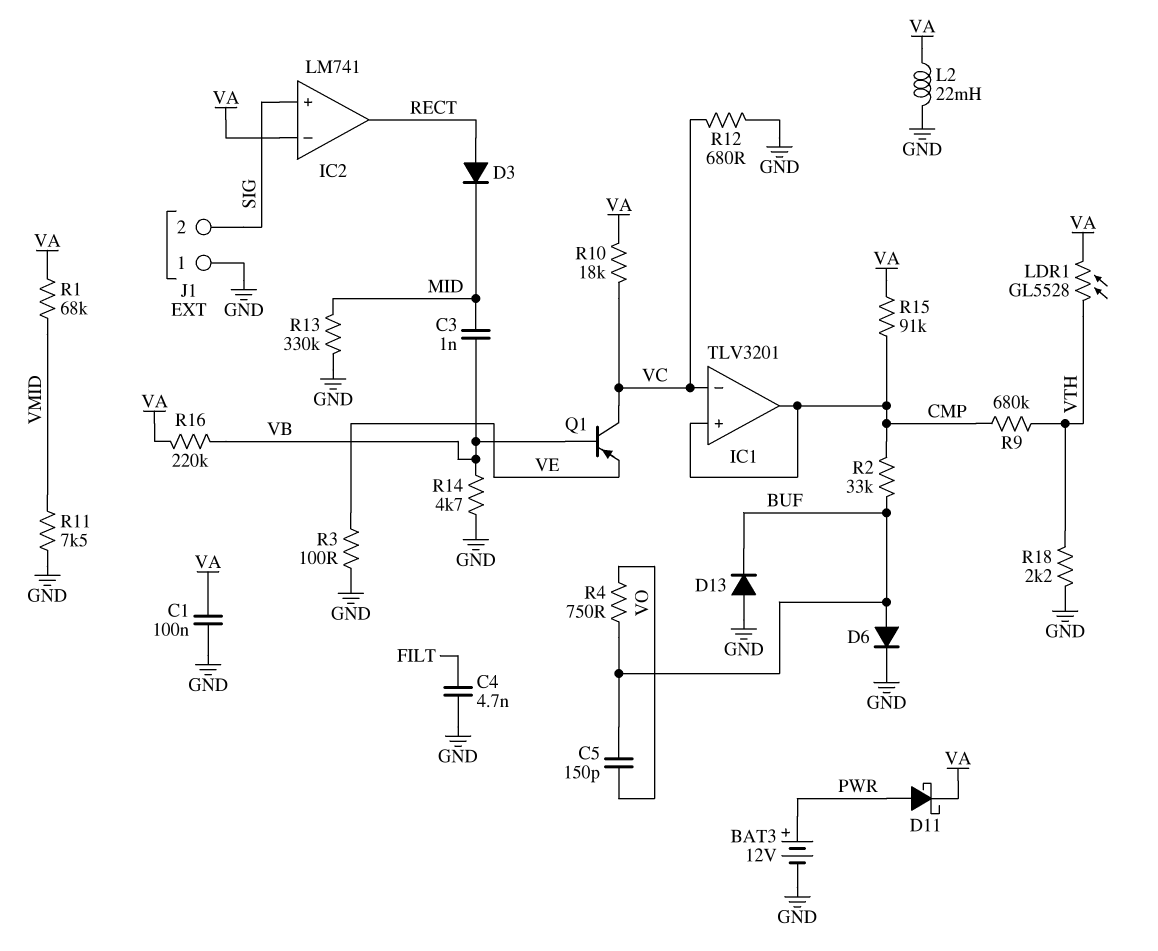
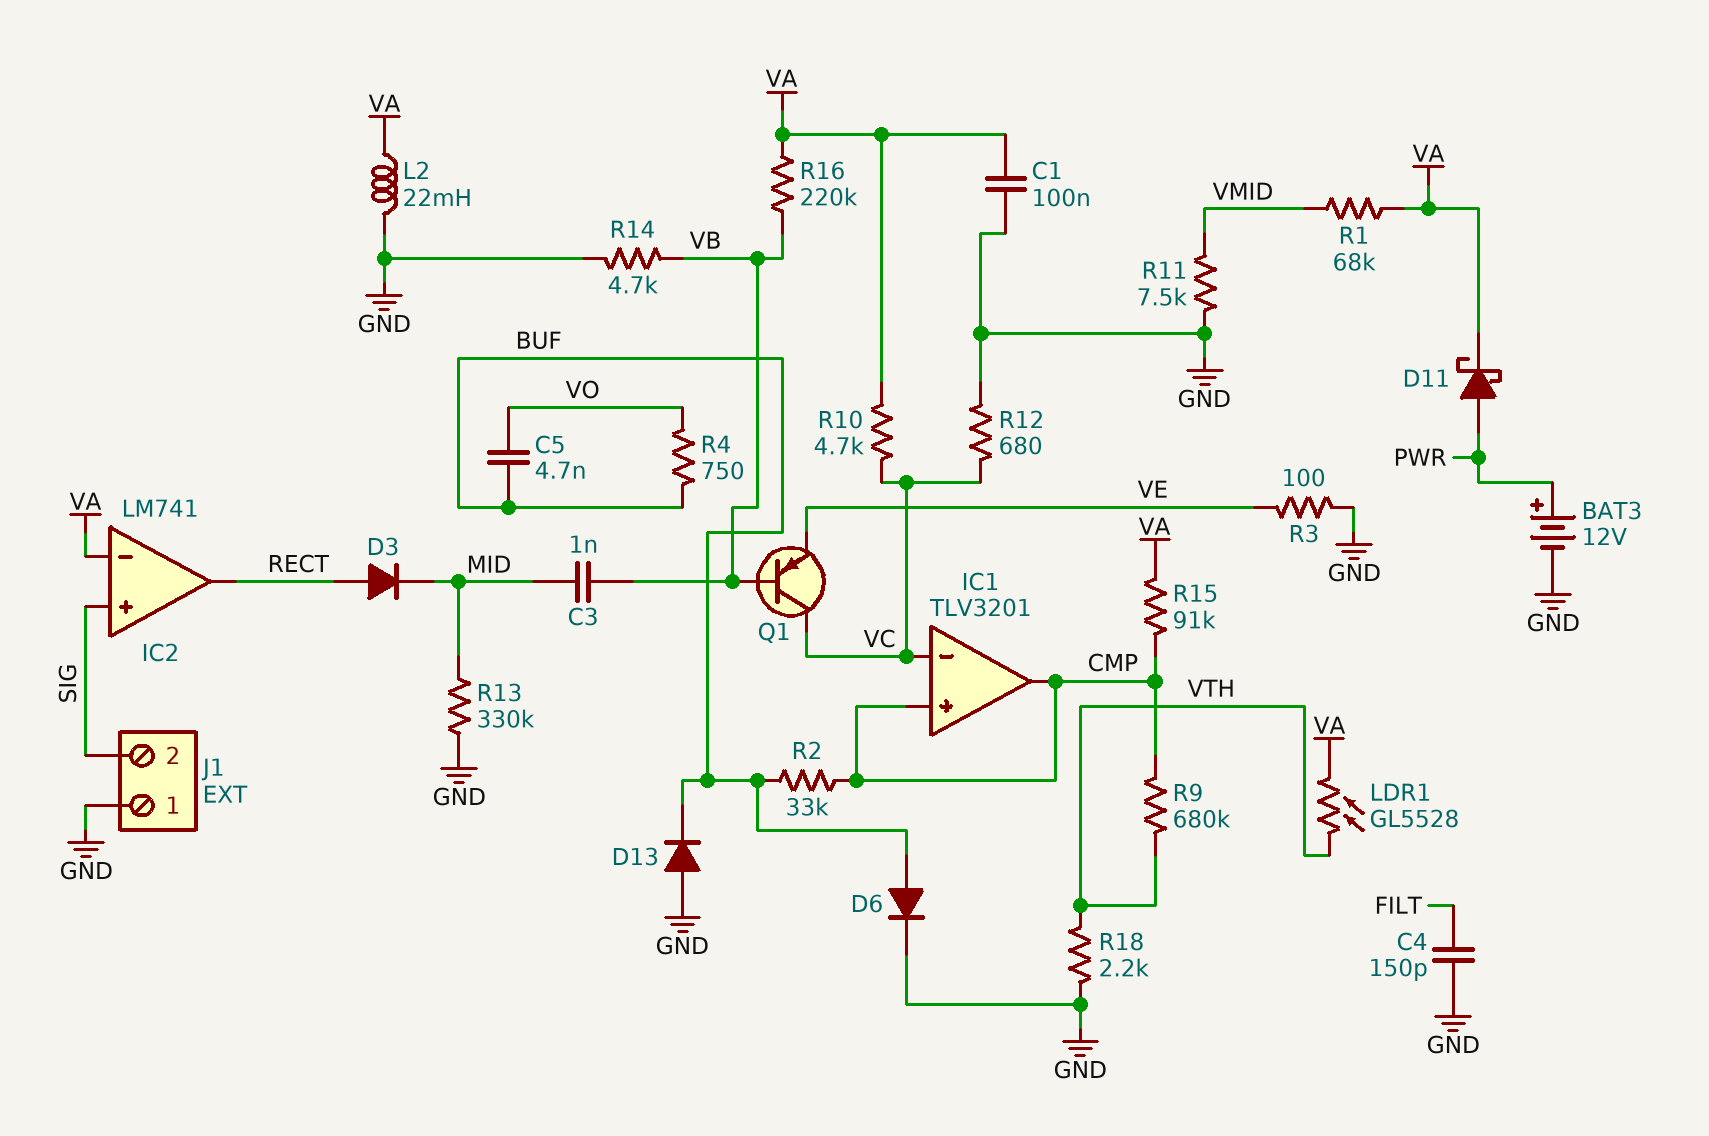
C4: 4.7nF (FILT, GND) -> 150pF (FILT, GND)
C5: 150pF (BUF, VO) -> 4.7nF (BUF, VO)
R10: 18k (VA, VC) -> 4.7k (VA, VC)

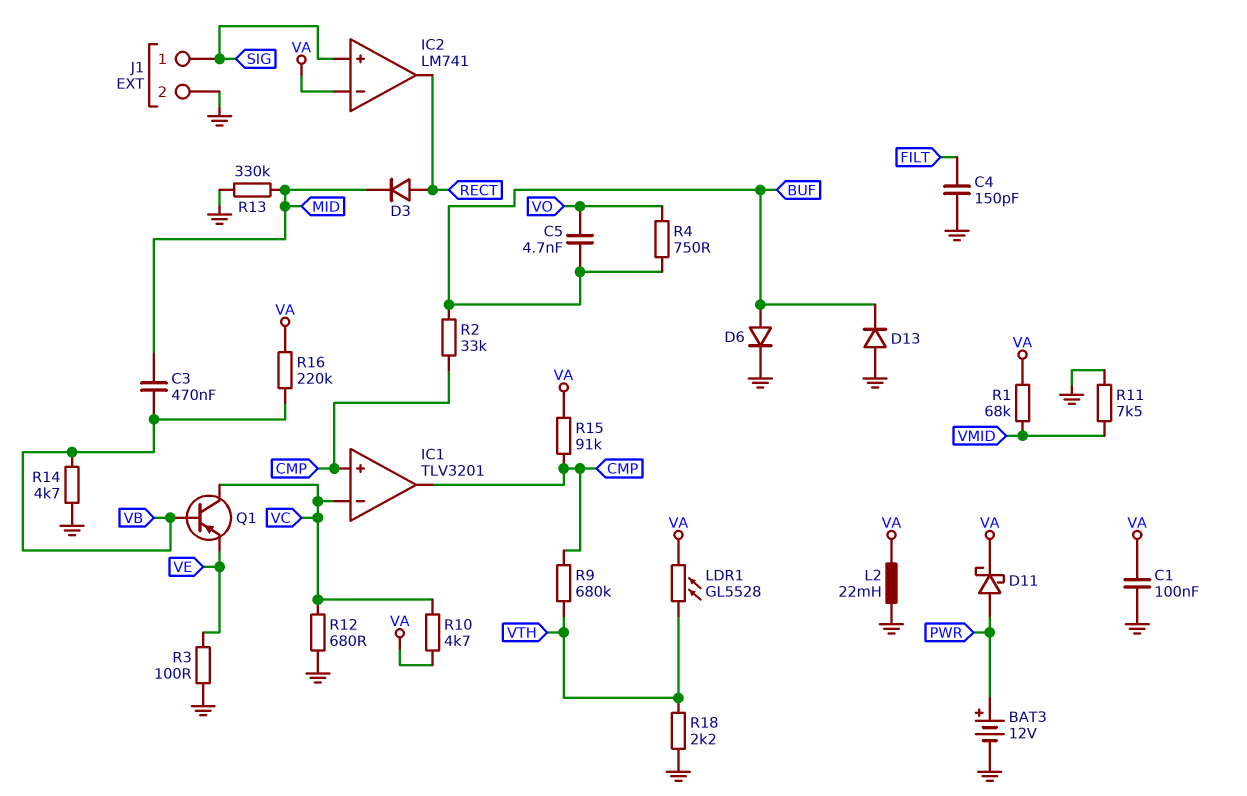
C3: 1nF (MID, VB) -> 470nF (MID, VB)
J1 pin 1: GND -> SIG
J1 pin 2: SIG -> GND

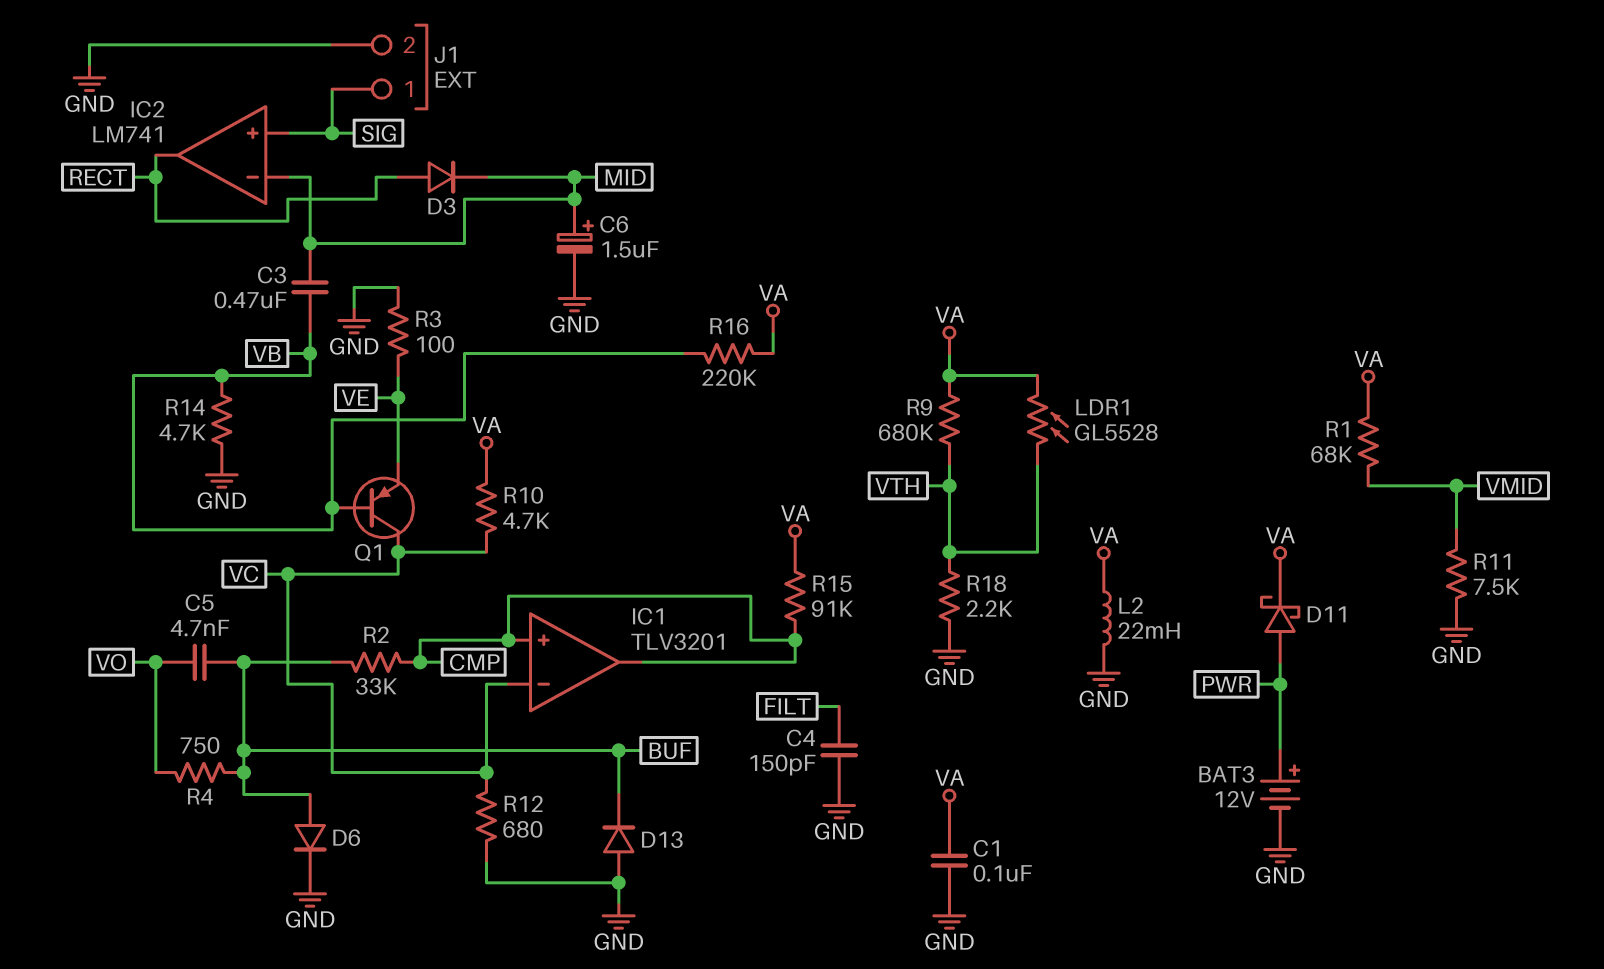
C6: none -> 1.5uF (plus MID, minus GND)
IC2 pin in-: VA -> MID
R9: 680k (CMP, VTH) -> 680k (VA, VTH)
R13: 330k (GND, MID) -> none

